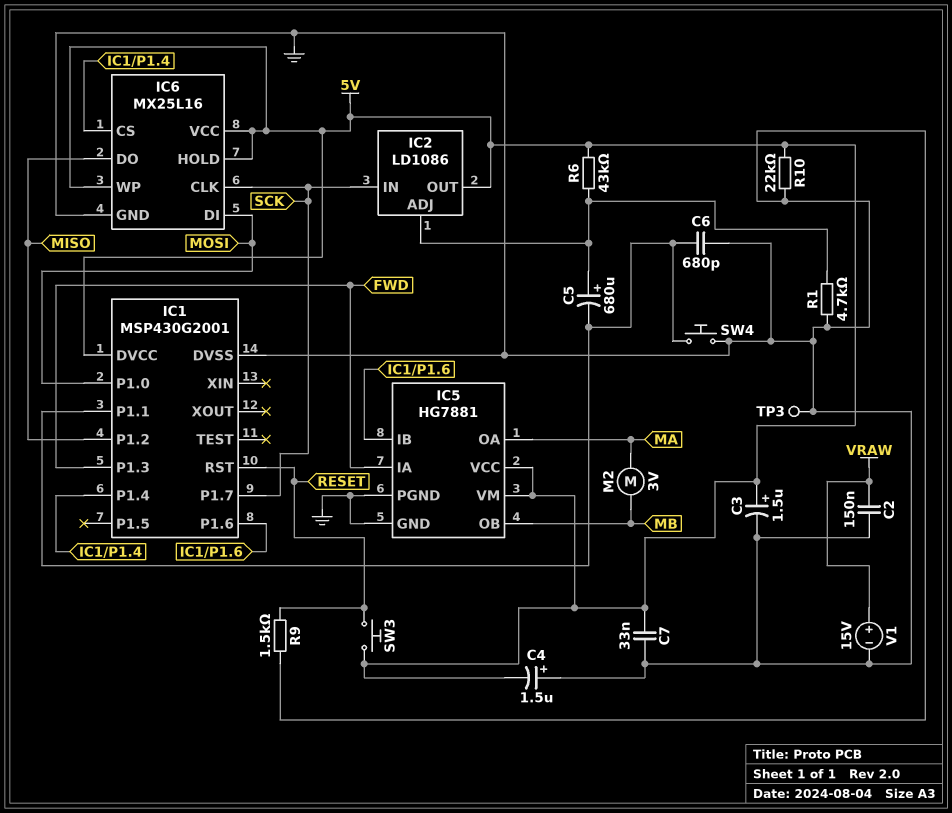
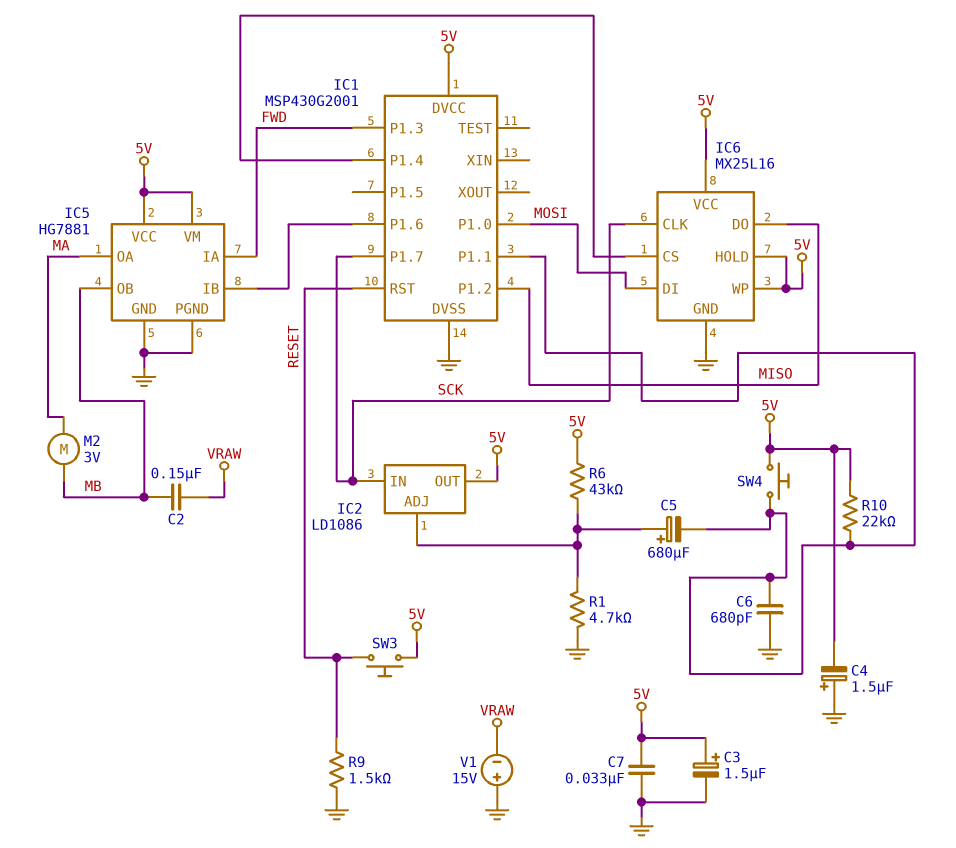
C2: 150nF (GND, VRAW) -> 150nF (MB, VRAW)
R10: 22k (5V, GND) -> 22k (5V, IC1/P1.1)
SW4: button (GND, IC1/P1.1) -> button (5V, IC1/P1.1)
TP3: test point (GND) -> none
V1: 15V (plus VRAW, minus GND) -> 15V (plus GND, minus VRAW)

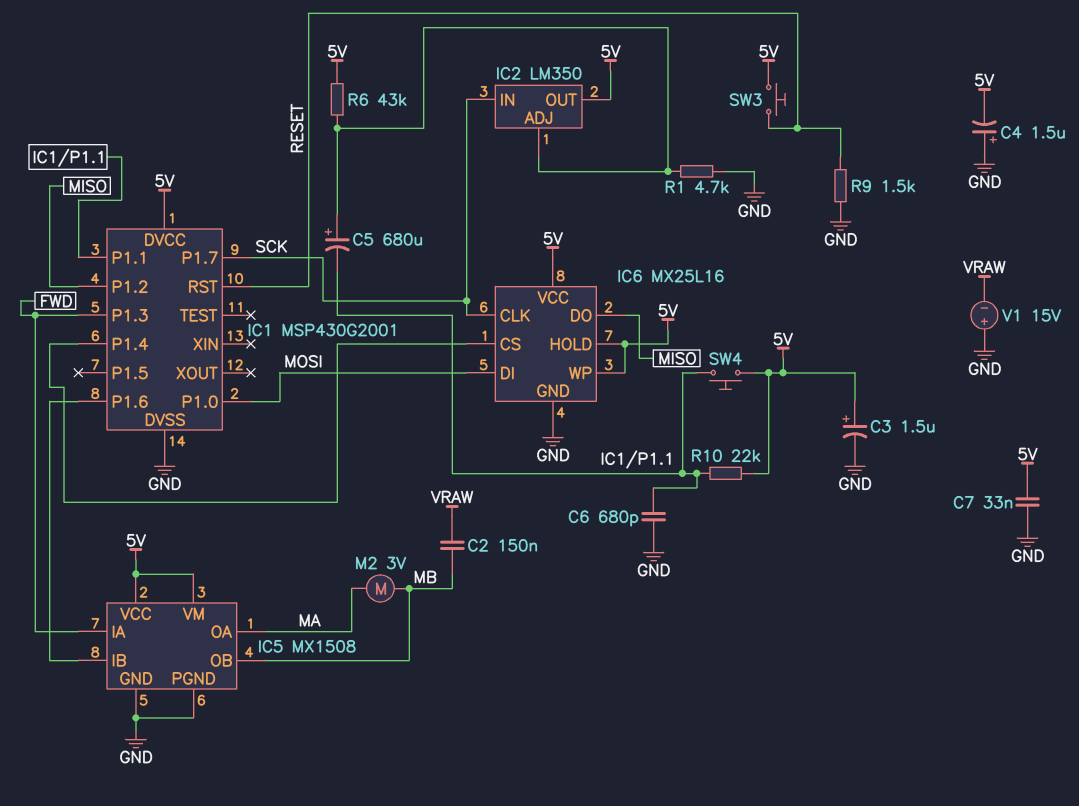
IC2: LD1086 -> LM350
IC5: HG7881 -> MX1508

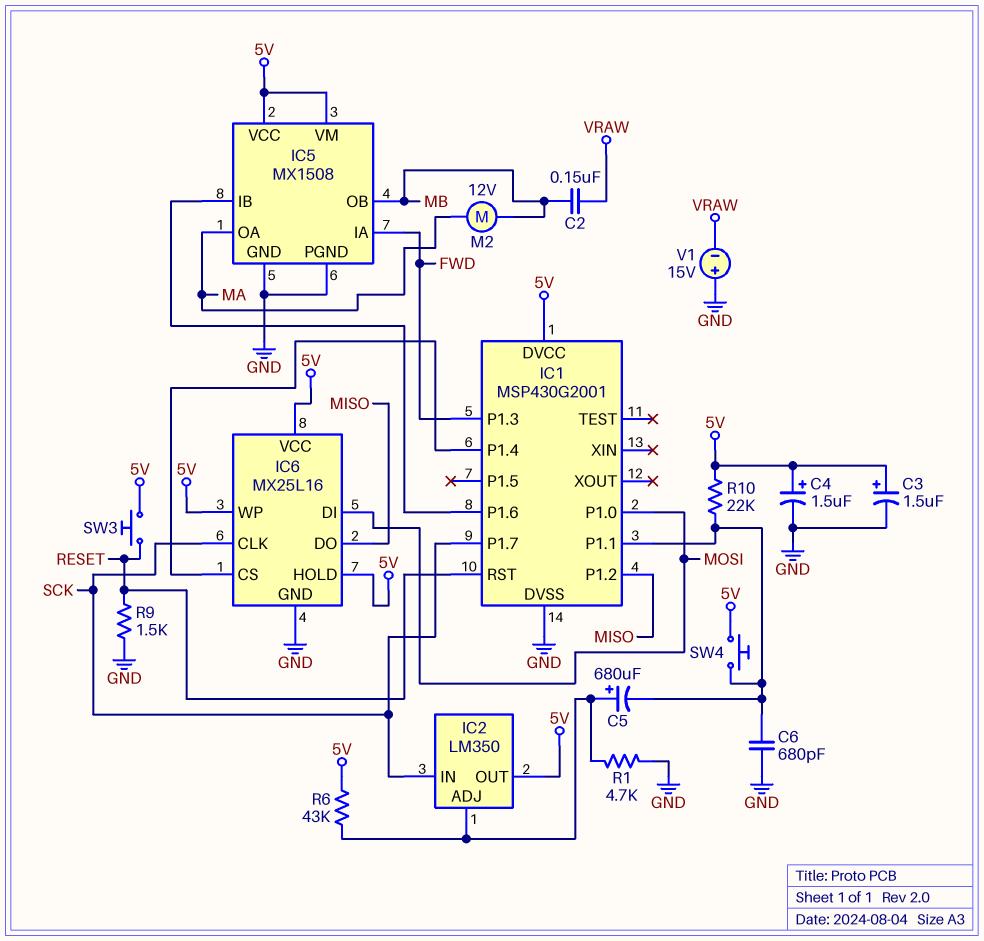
C4: 1.5uF (plus GND, minus 5V) -> 1.5uF (plus 5V, minus GND)
C7: 33nF (5V, GND) -> none
M2: motor 3V (MA, MB) -> motor 12V (MA, MB)

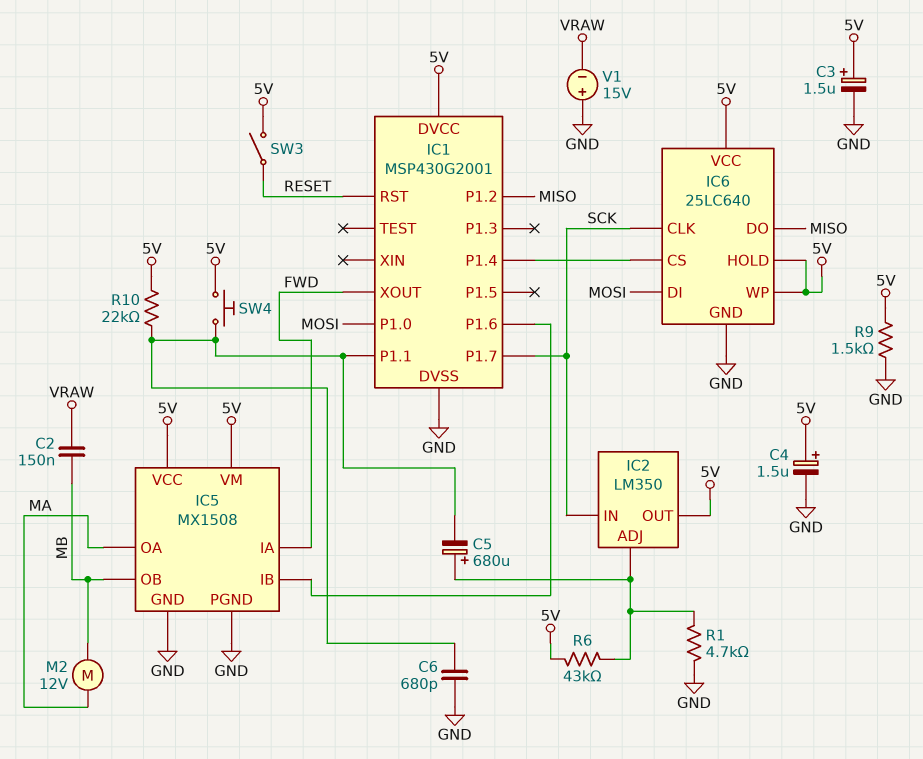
IC1 pin P1.3: FWD -> none
IC1 pin XOUT: none -> FWD
IC6: MX25L16 -> 25LC640
R9: 1.5k (GND, RESET) -> 1.5k (5V, GND)
SW3: button (5V, RESET) -> switch (5V, RESET)

